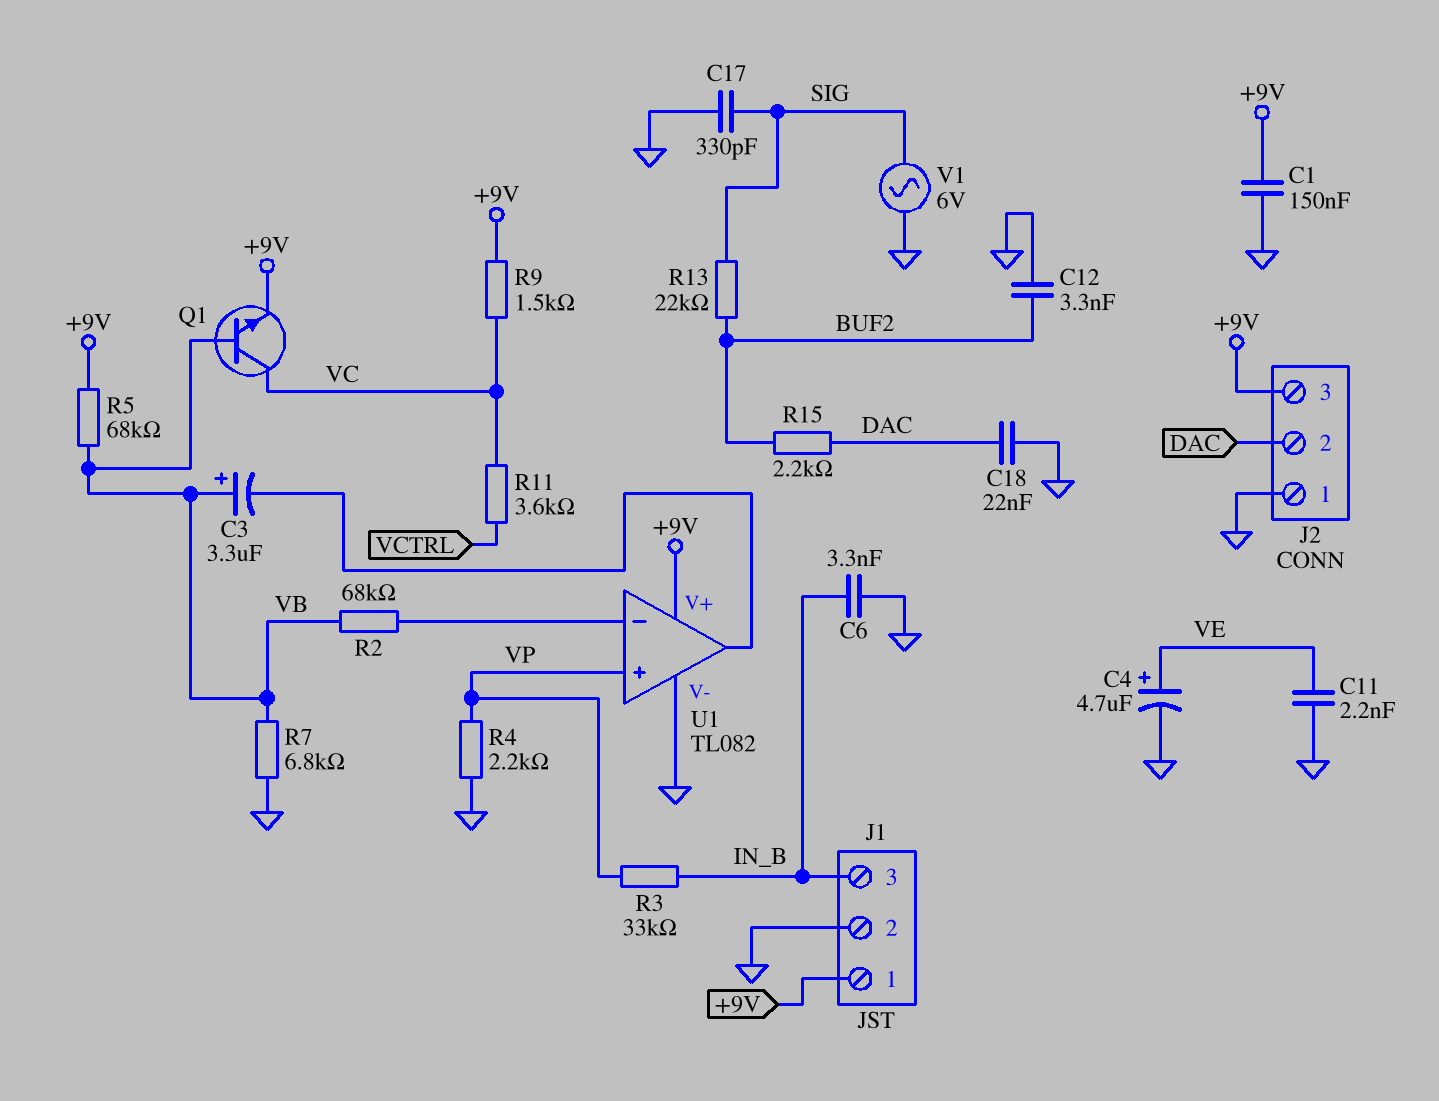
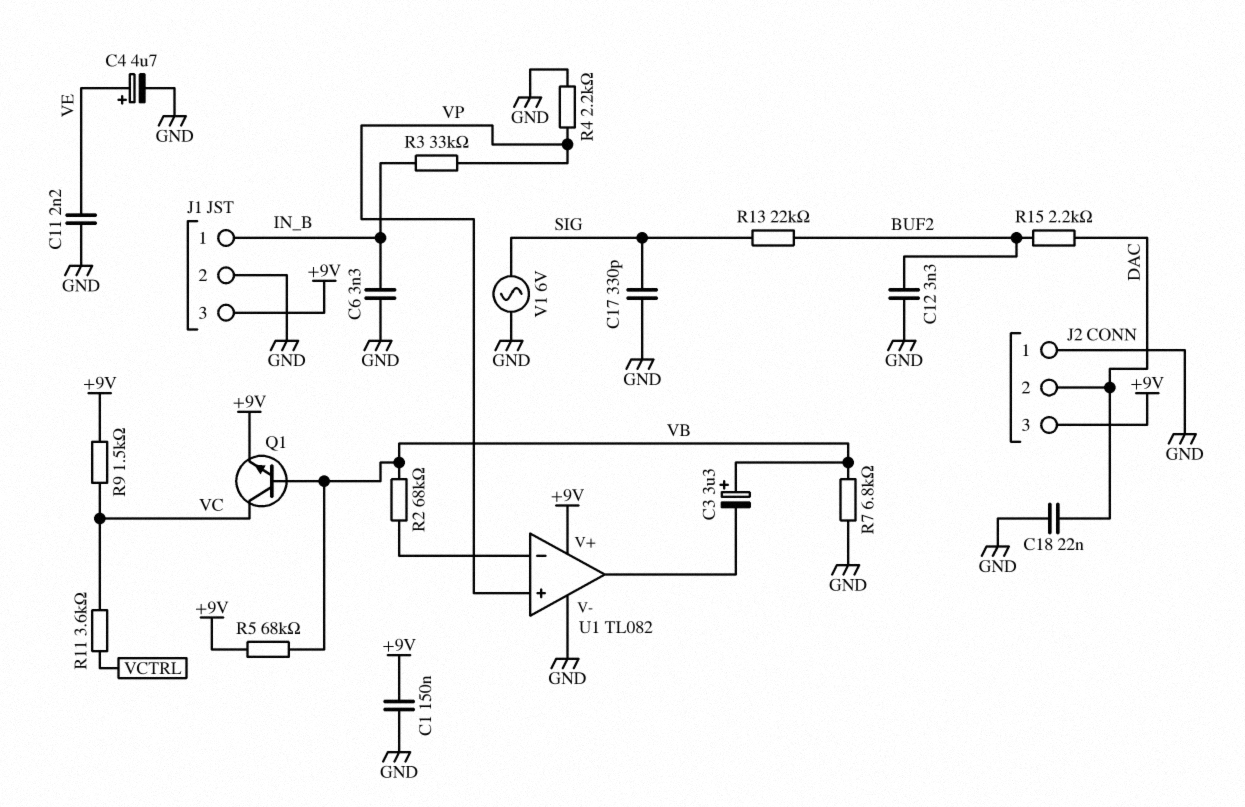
J1 pin 1: +9V -> IN_B
J1 pin 3: IN_B -> +9V

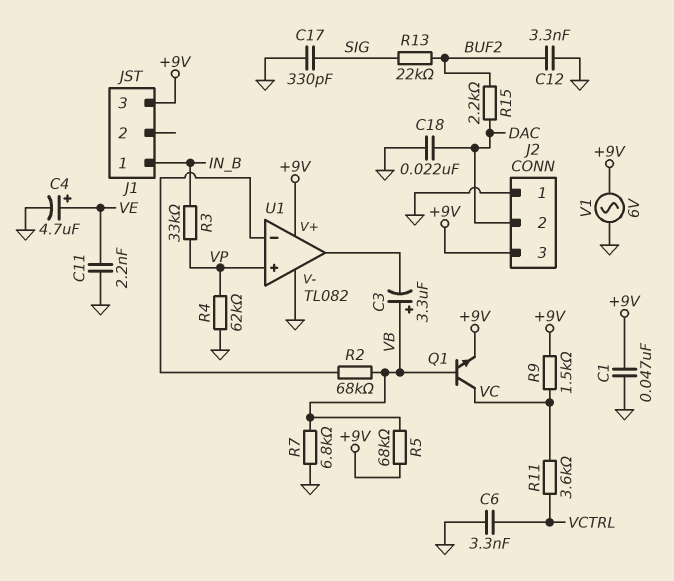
C1: 150nF (+9V, GND) -> 47nF (+9V, GND)
C6: 3.3nF (GND, IN_B) -> 3.3nF (GND, VCTRL)
J1 pin 2: GND -> none
R4: 2.2k (GND, VP) -> 62k (GND, VP)
V1: AC 6V (GND, SIG) -> AC 6V (+9V, GND)

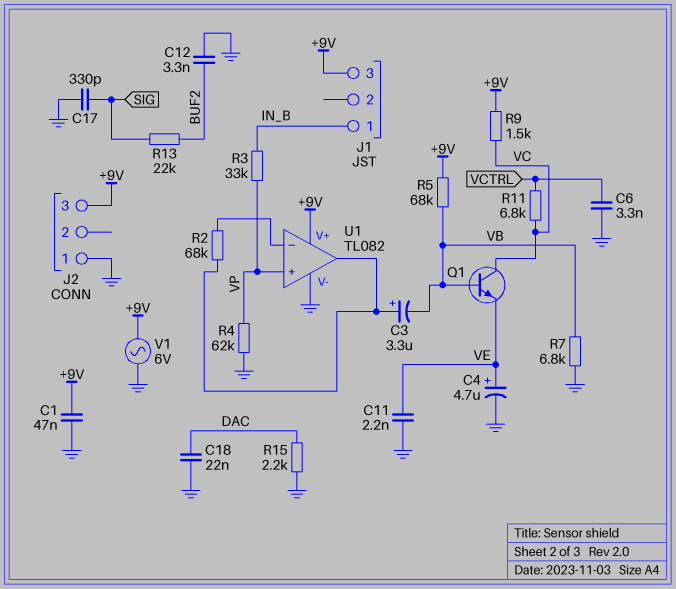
C3: 3.3uF (plus VB, minus U1/out) -> 3.3uF (plus U1/out, minus VB)
J2 pin 2: DAC -> none
Q1: NPN (B VB, C VC, E +9V) -> NPN (B VB, C VC, E VE)
R2: 68k (U1/in-, VB) -> 68k (U1/in-, U1/out)
R11: 3.6k (VC, VCTRL) -> 6.8k (VC, VCTRL)
R15: 2.2k (BUF2, DAC) -> 2.2k (DAC, GND)

